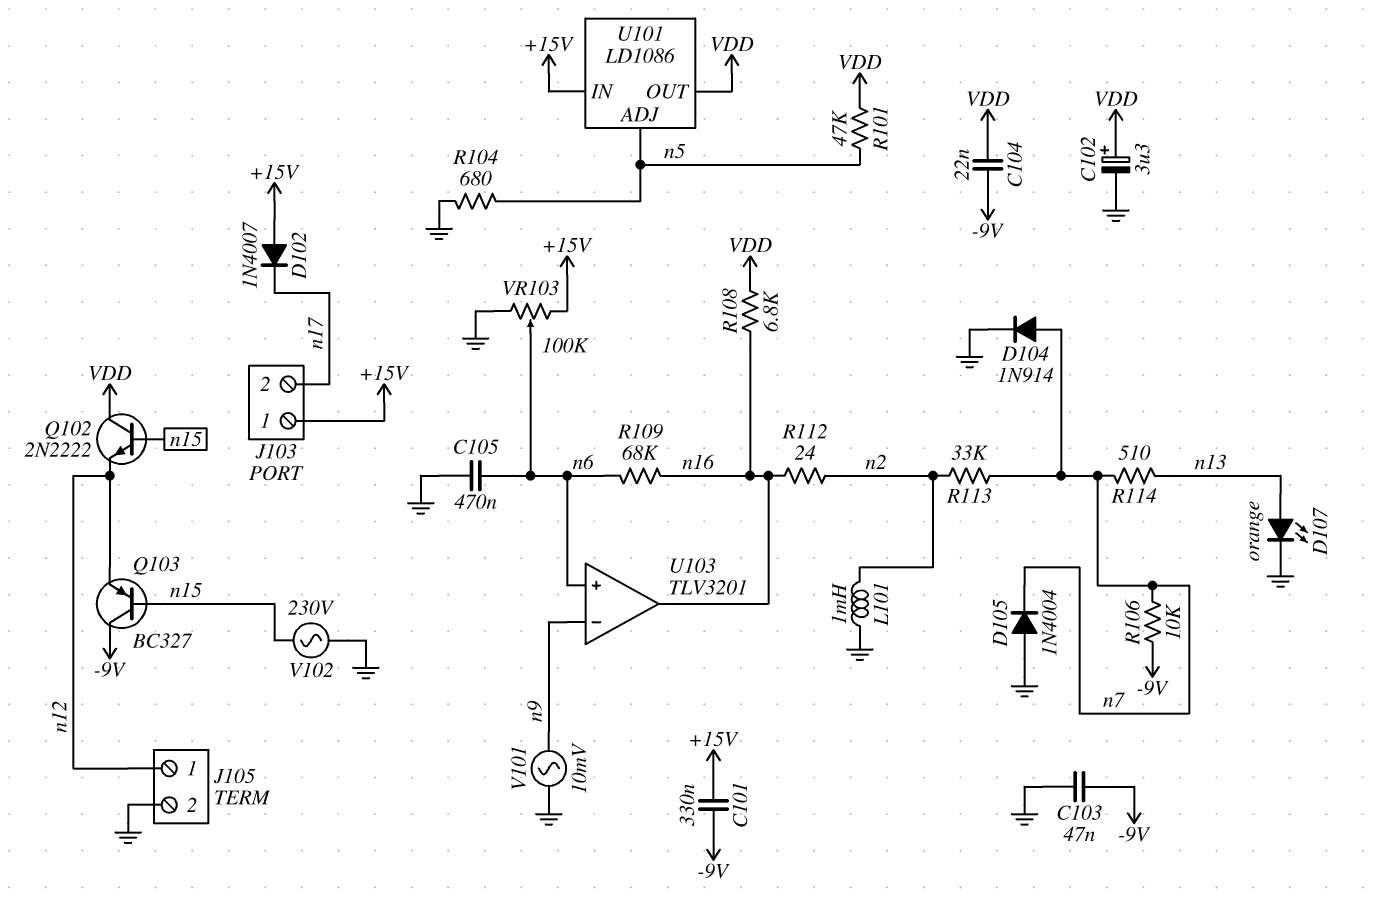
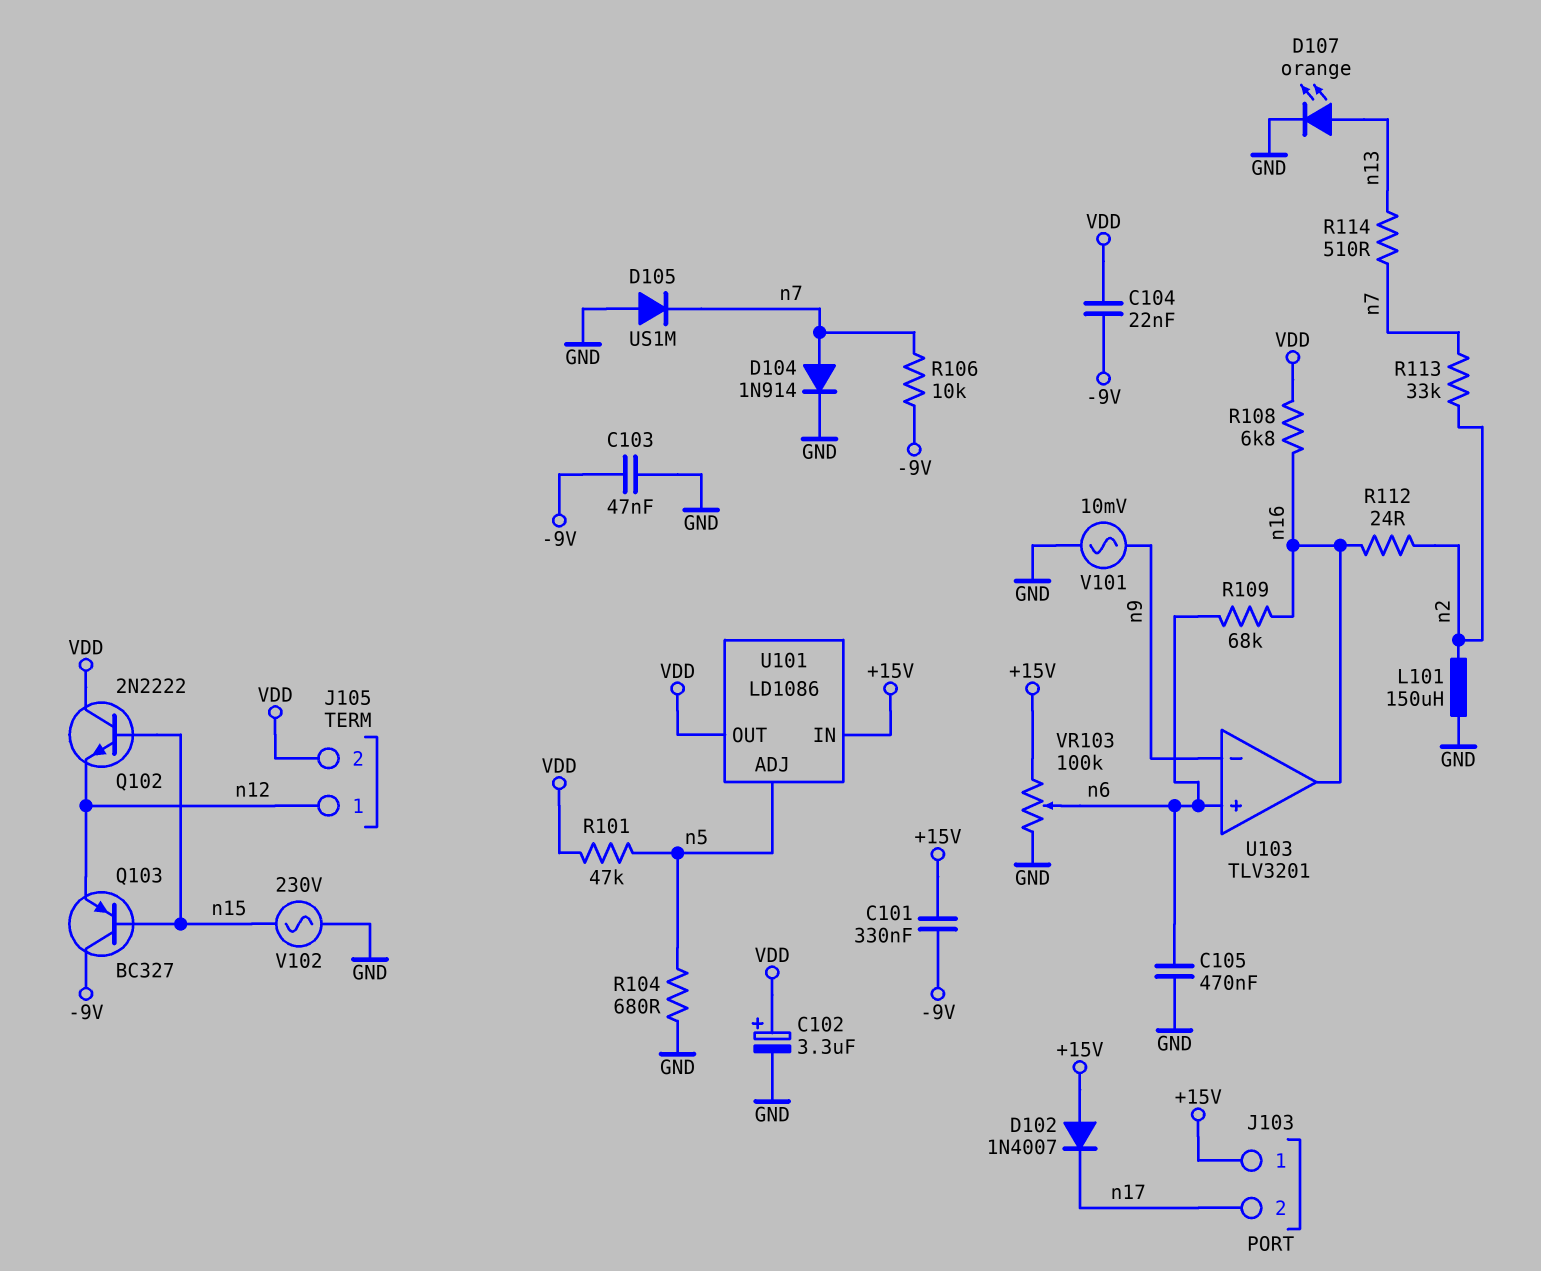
D105: diode 1N4004 (A GND, K n7) -> diode US1M (A GND, K n7)
J105 pin 2: GND -> VDD
L101: 1mH (GND, n2) -> 150uH (GND, n2)

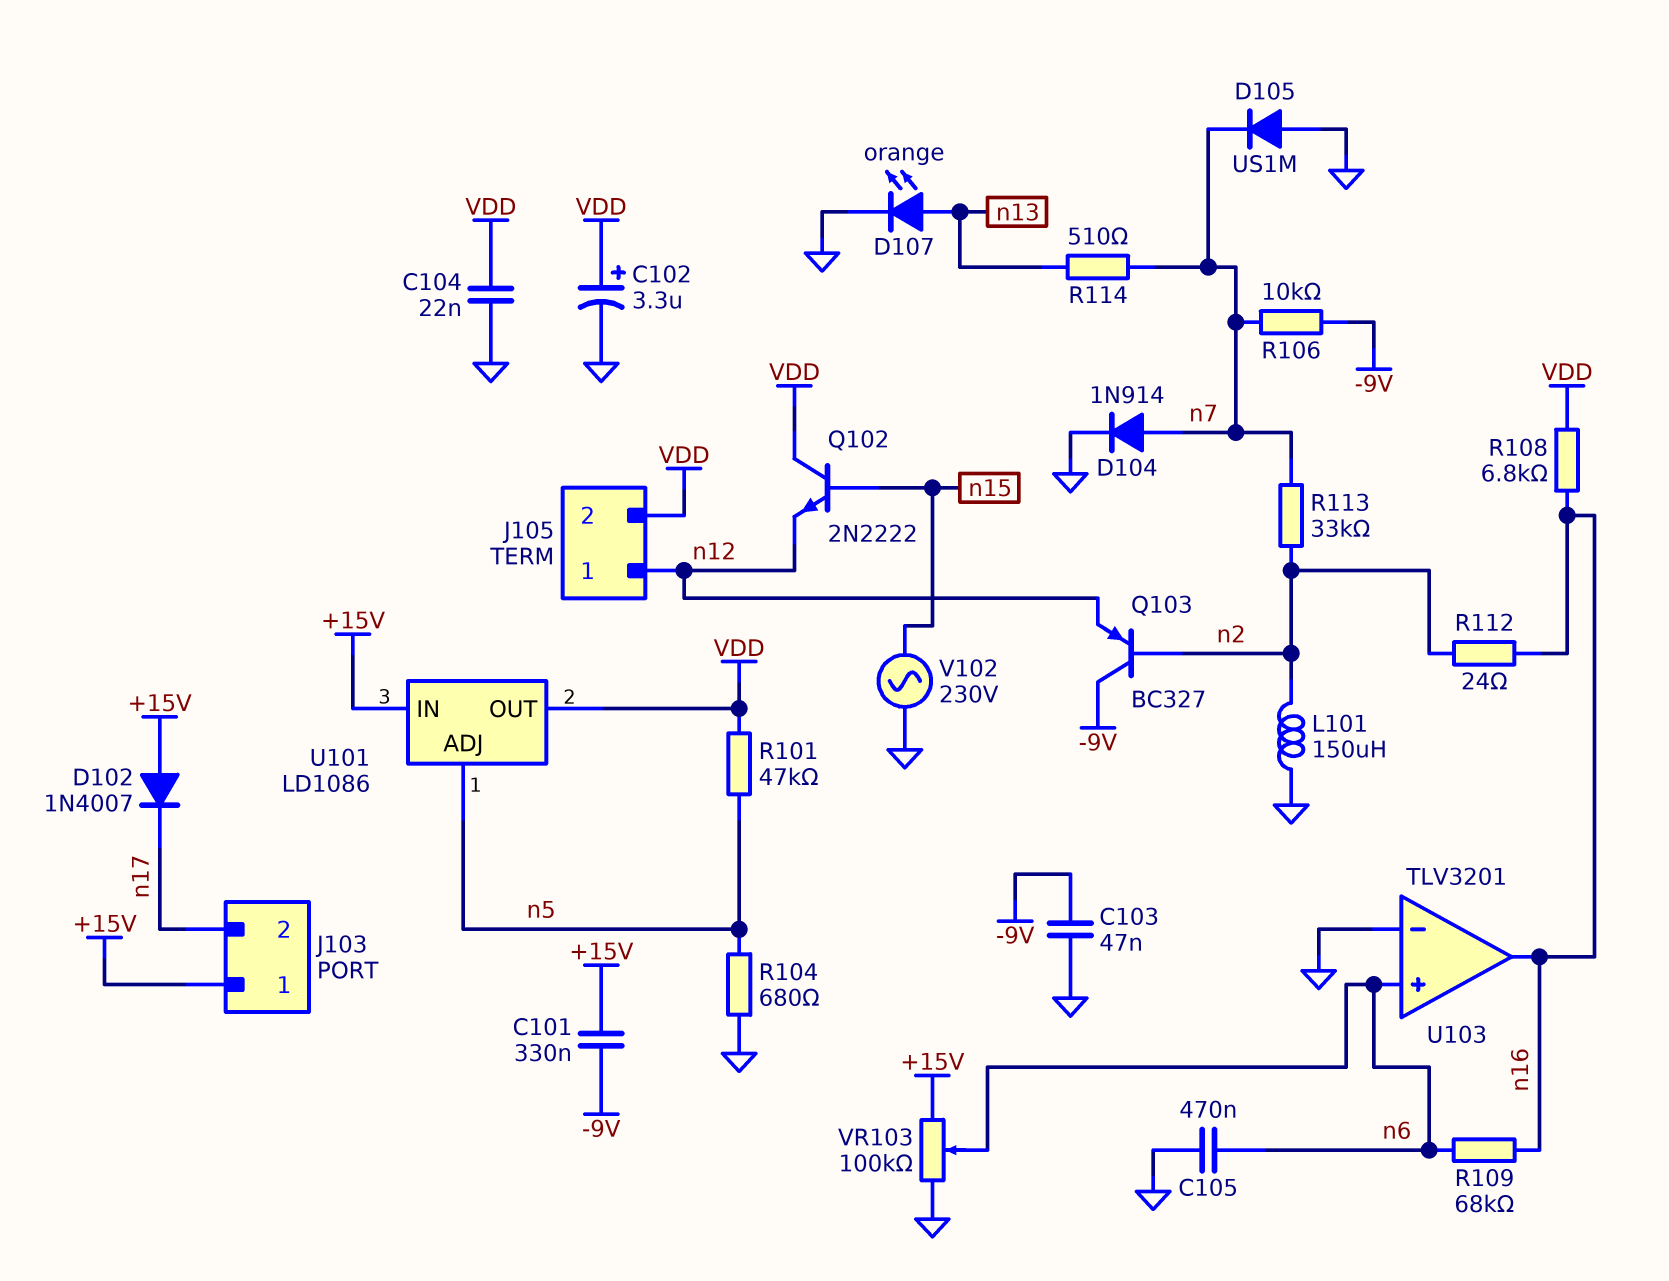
C104: 22nF (-9V, VDD) -> 22nF (GND, VDD)
Q103: PNP BC327 (B n15, C -9V, E n12) -> PNP BC327 (B n2, C -9V, E n12)
U103 pin in-: n9 -> GND
V101: AC 10mV (GND, n9) -> none

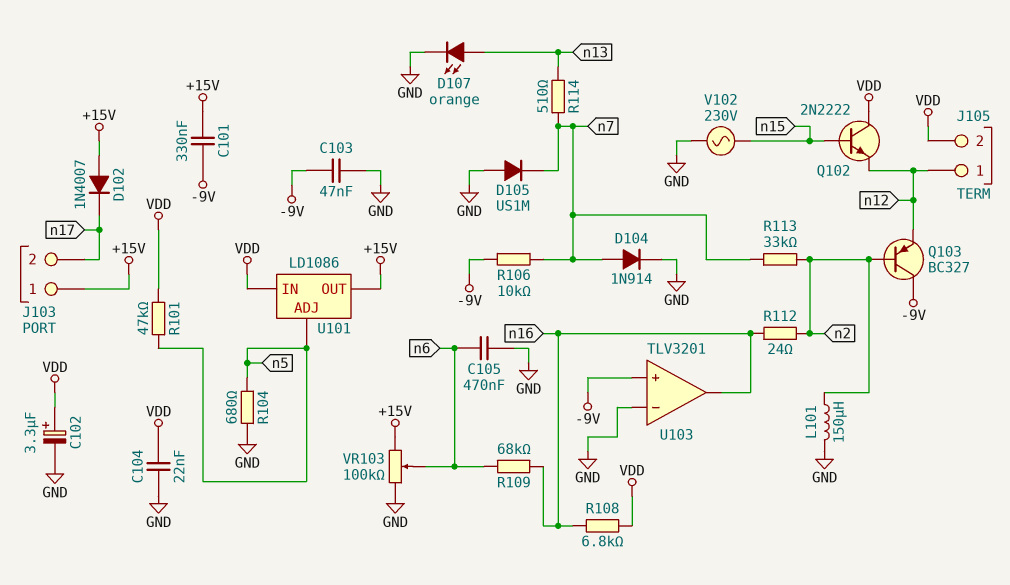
U101 pin IN: +15V -> VDD
U101 pin OUT: VDD -> +15V
U103 pin in+: n6 -> -9V

